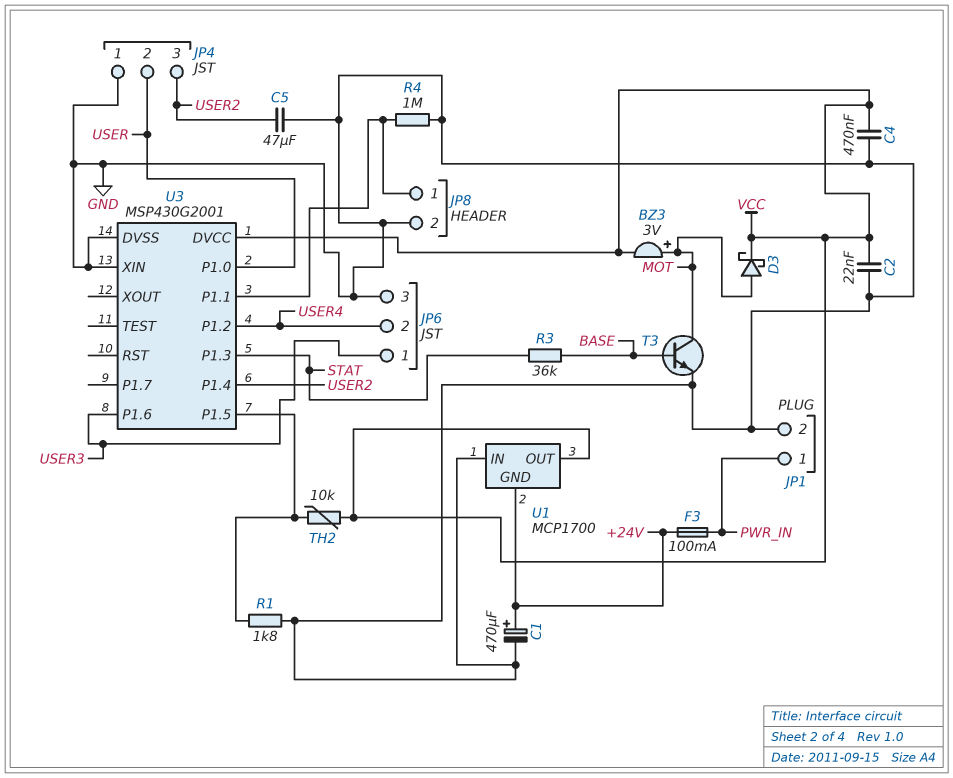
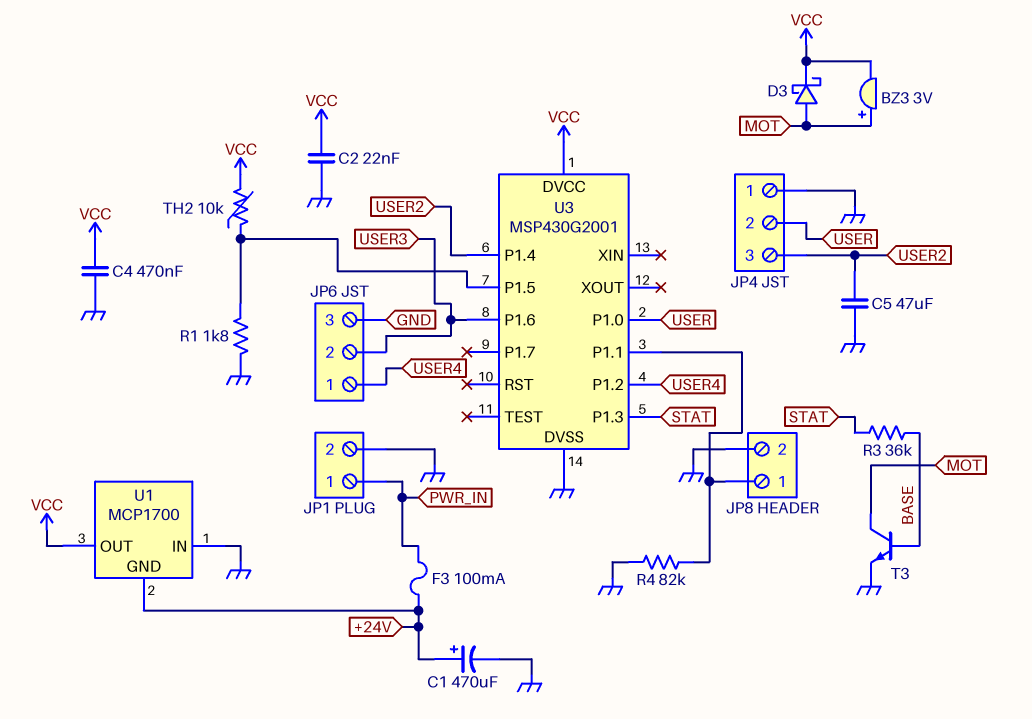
JP6 pin 1: USER3 -> USER4
JP6 pin 2: USER4 -> USER3
R4: 1M (GND, JP8/1) -> 82k (GND, JP8/1)
U3 pin XIN: GND -> none

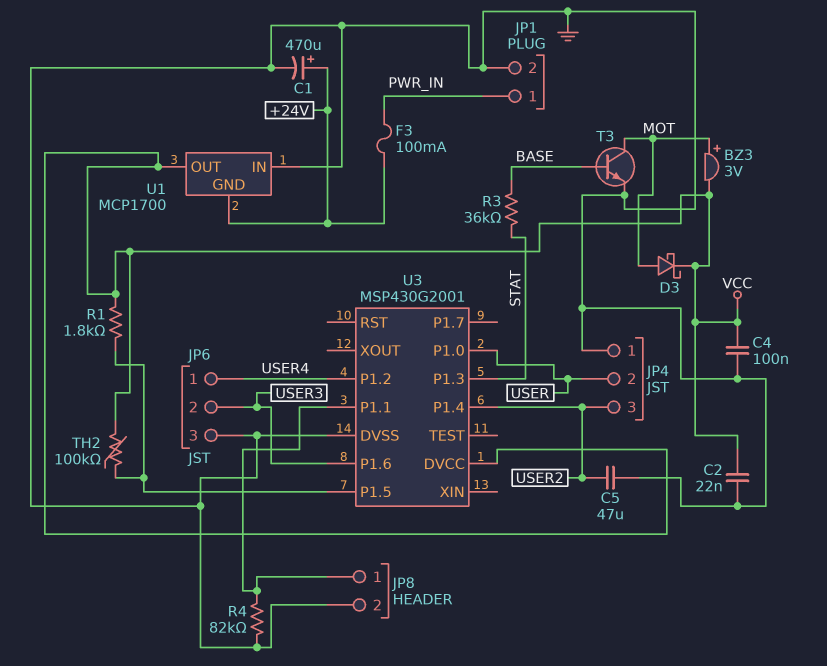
C4: 470nF (GND, VCC) -> 100nF (GND, VCC)
R1: 1.8k (GND, U3/P1.5) -> 1.8k (U3/P1.5, VCC)
TH2: 10k (U3/P1.5, VCC) -> 100k (U3/P1.5, VCC)

